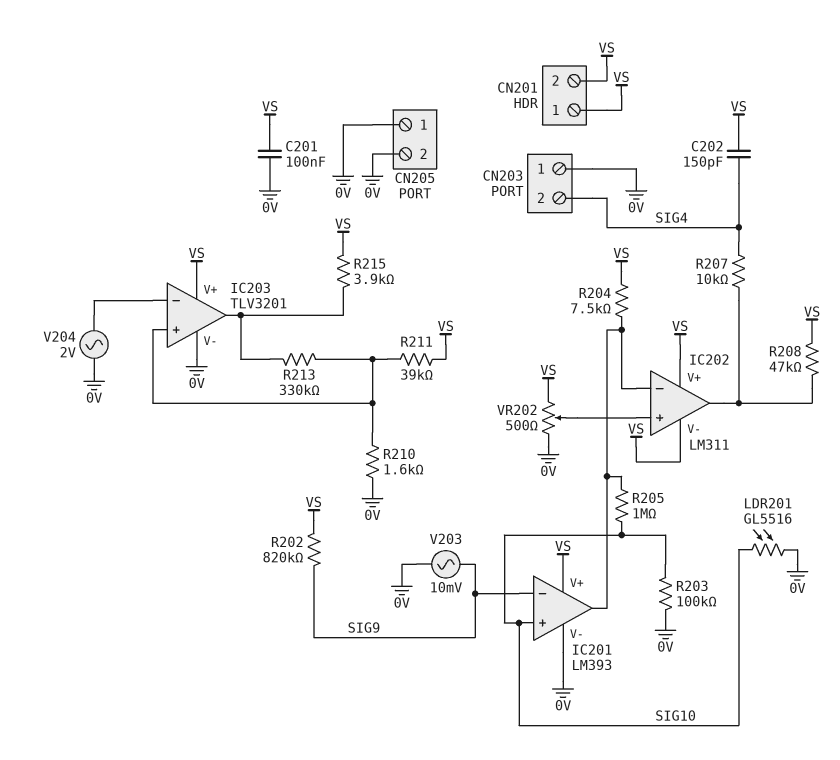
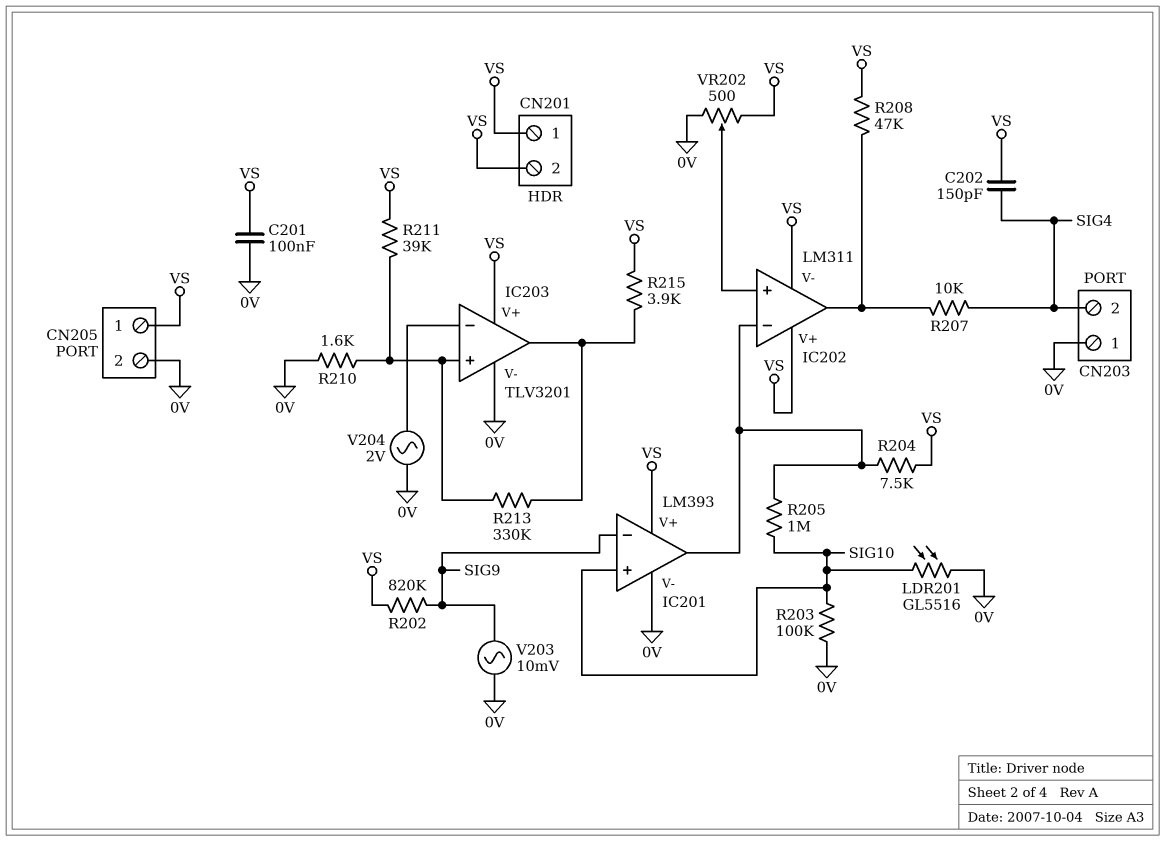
CN205 pin 1: 0V -> VS

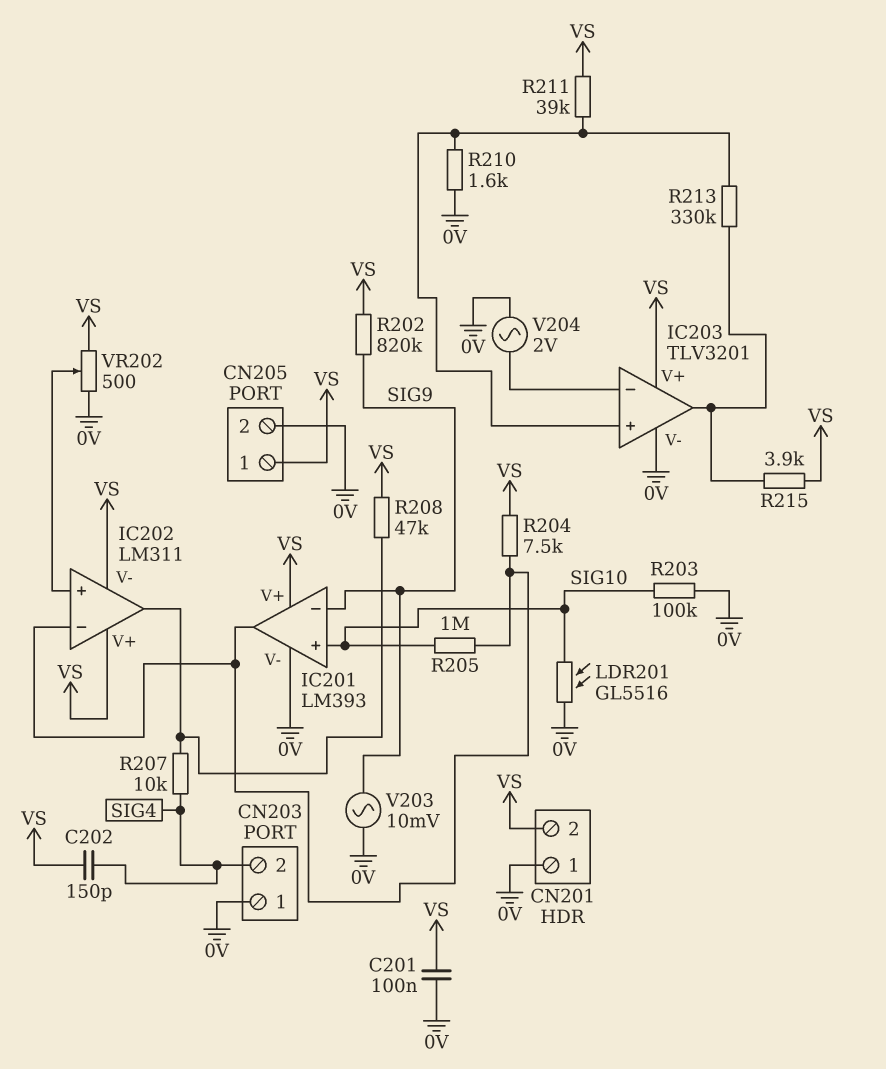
CN201 pin 1: VS -> 0V

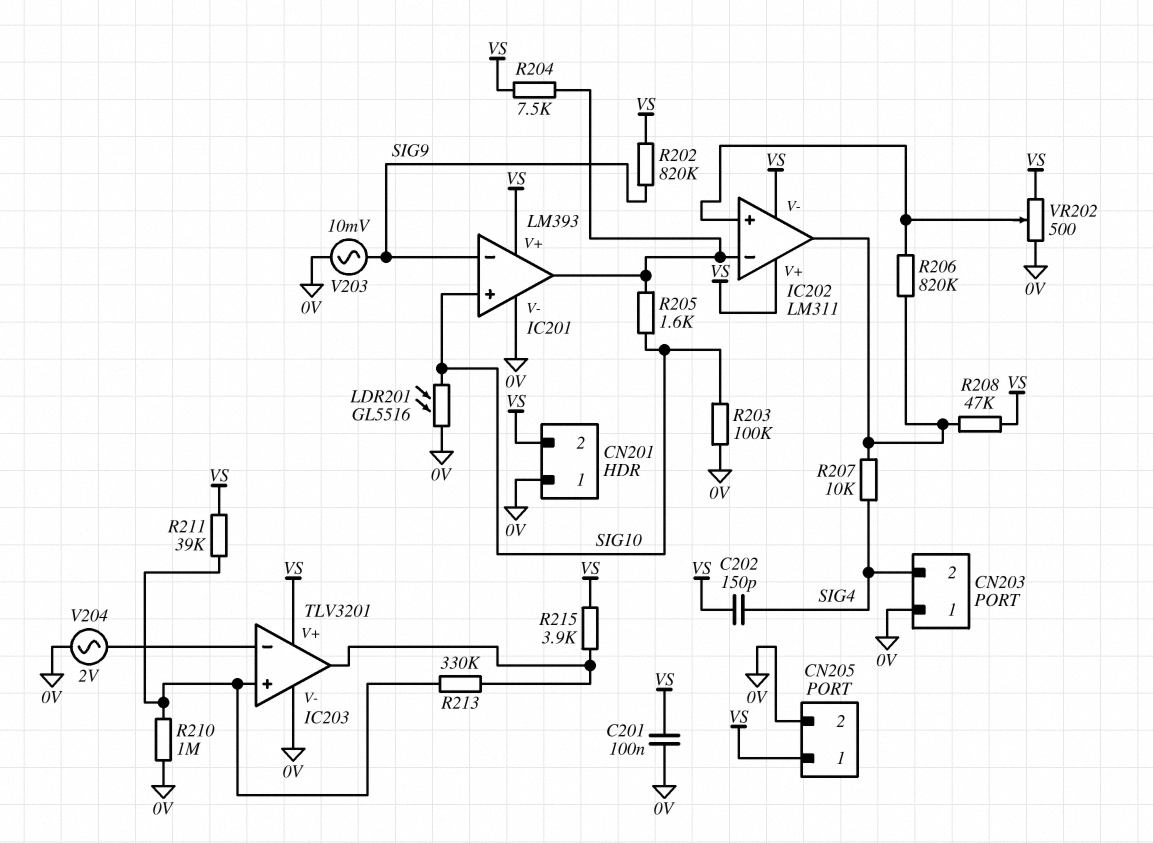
R205: 1M (IC201/out, SIG10) -> 1.6k (IC201/out, SIG10)
R206: none -> 820k (IC202/in+, IC202/out)
R210: 1.6k (0V, IC203/in+) -> 1M (0V, IC203/in+)

